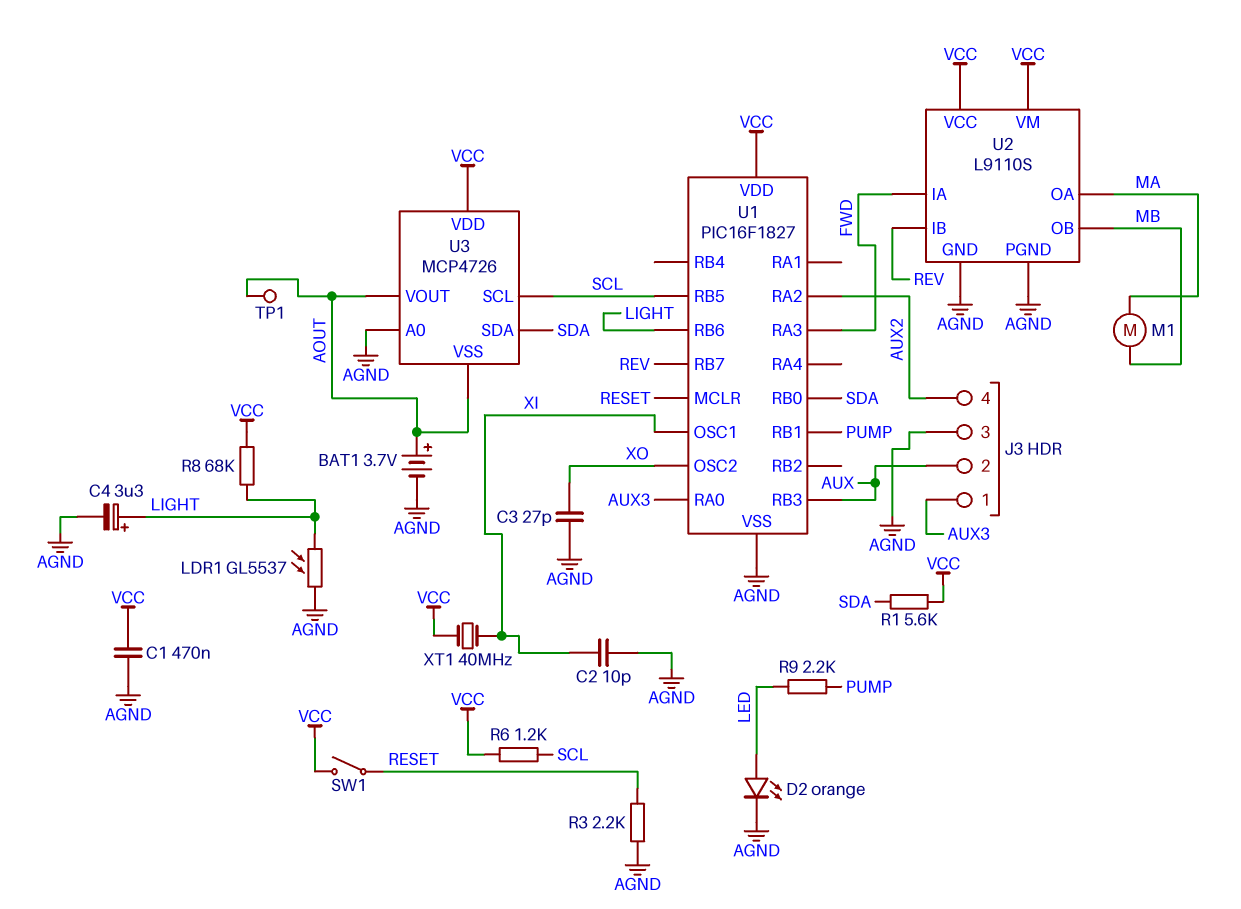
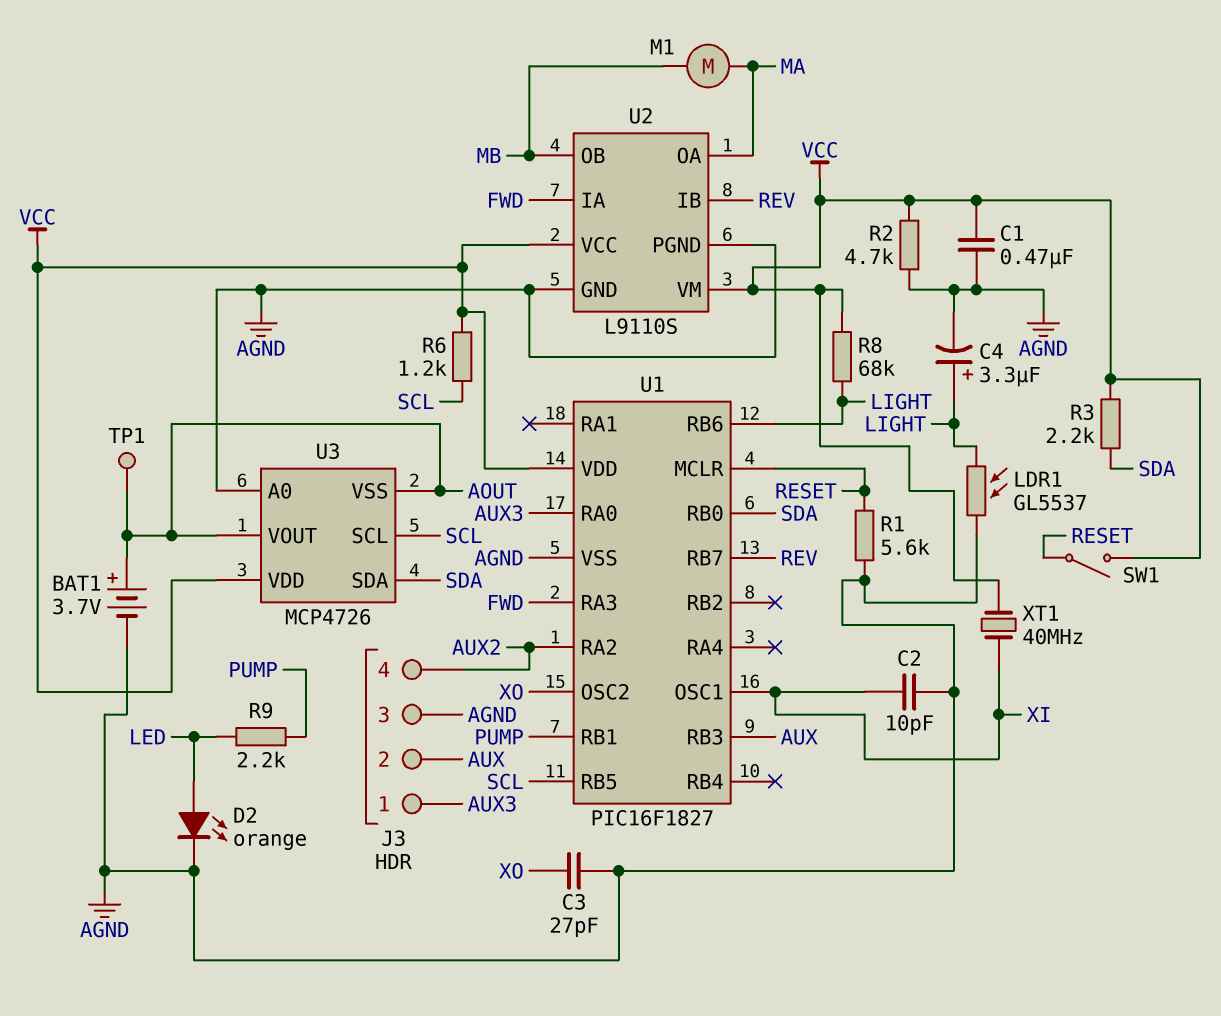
R1: 5.6k (SDA, VCC) -> 5.6k (AGND, RESET)
R2: none -> 4.7k (AGND, VCC)
R3: 2.2k (AGND, RESET) -> 2.2k (SDA, VCC)

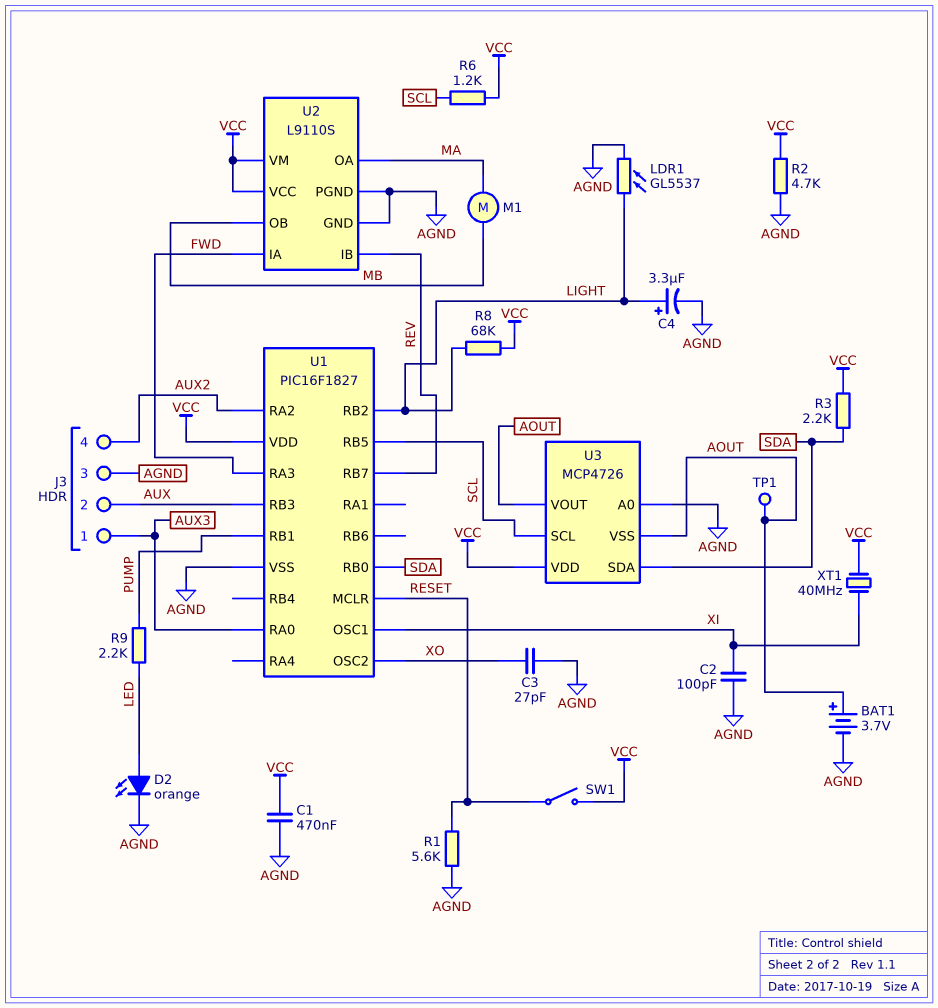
C2: 10pF (AGND, XI) -> 100pF (AGND, XI)
U1 pin RB2: none -> LIGHT
U1 pin RB6: LIGHT -> none

